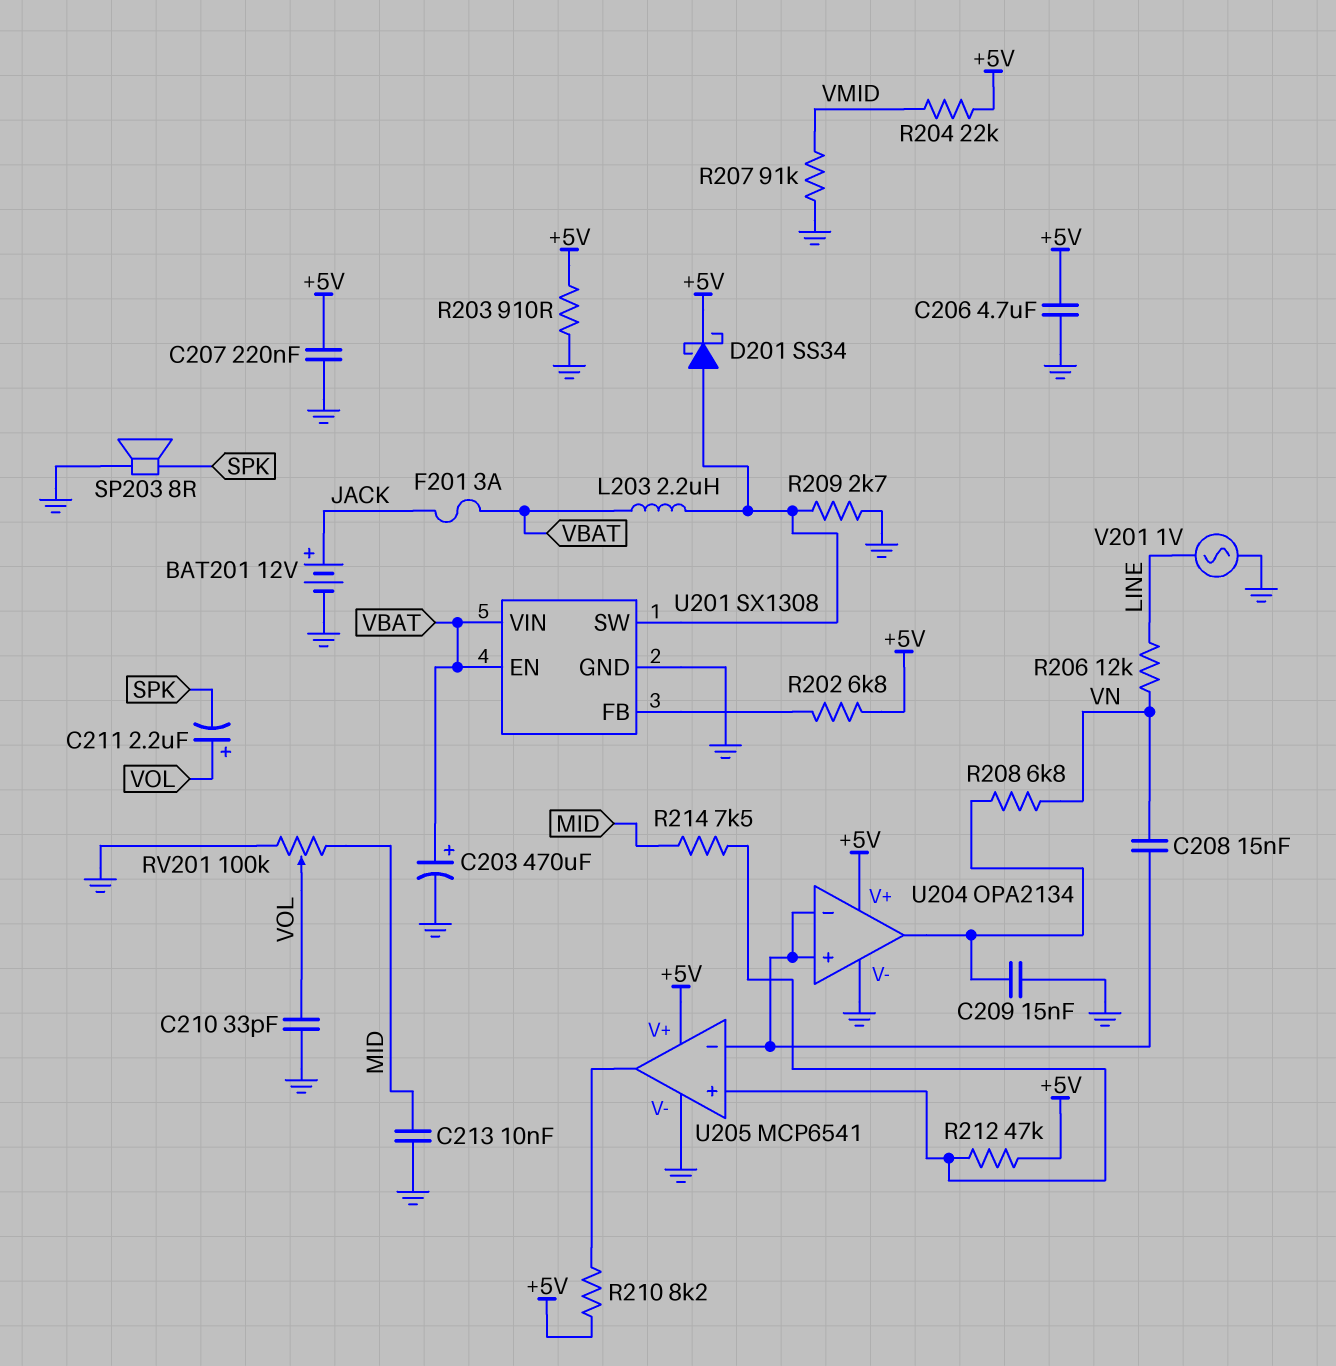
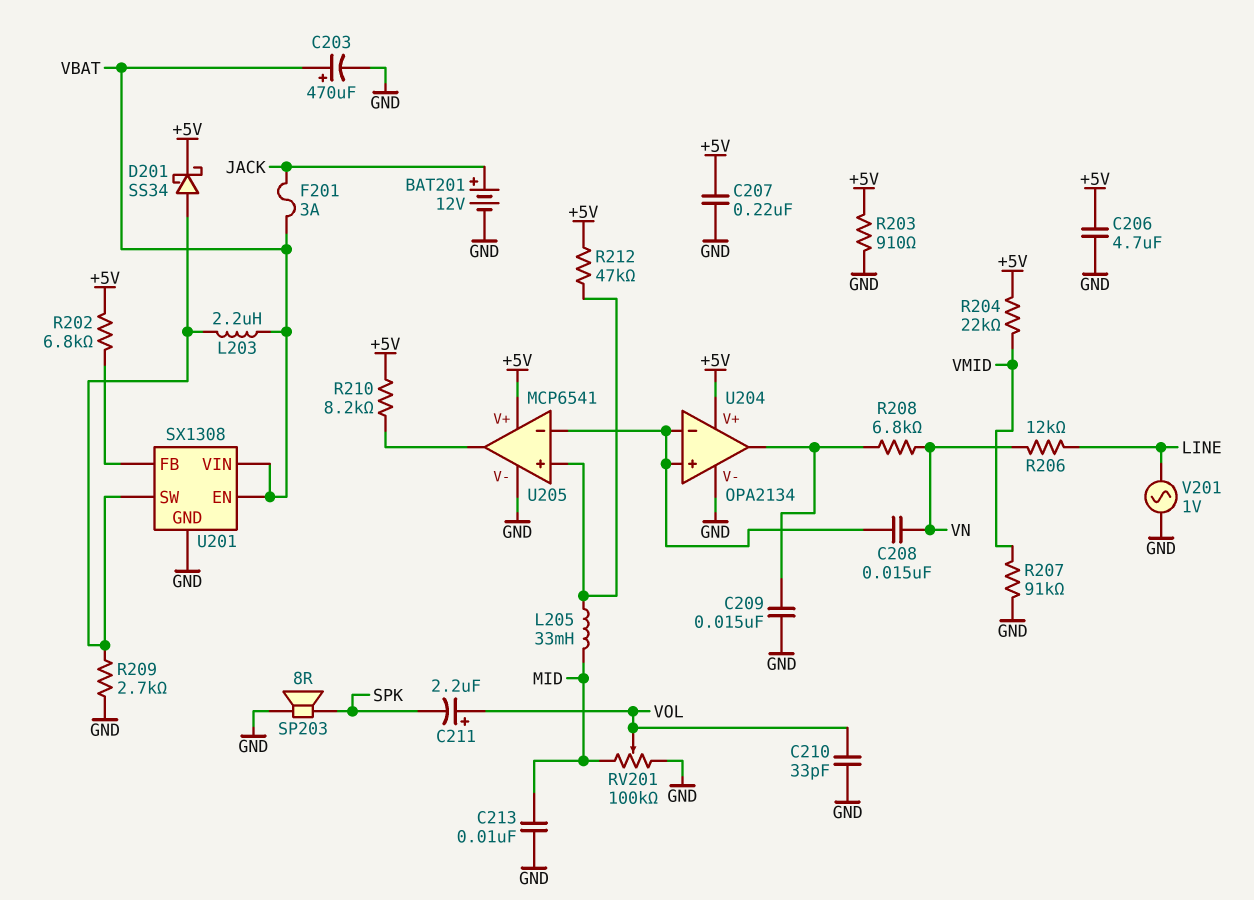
L205: none -> 33mH (MID, U205/in+)
R214: 7.5k (MID, U205/in+) -> none

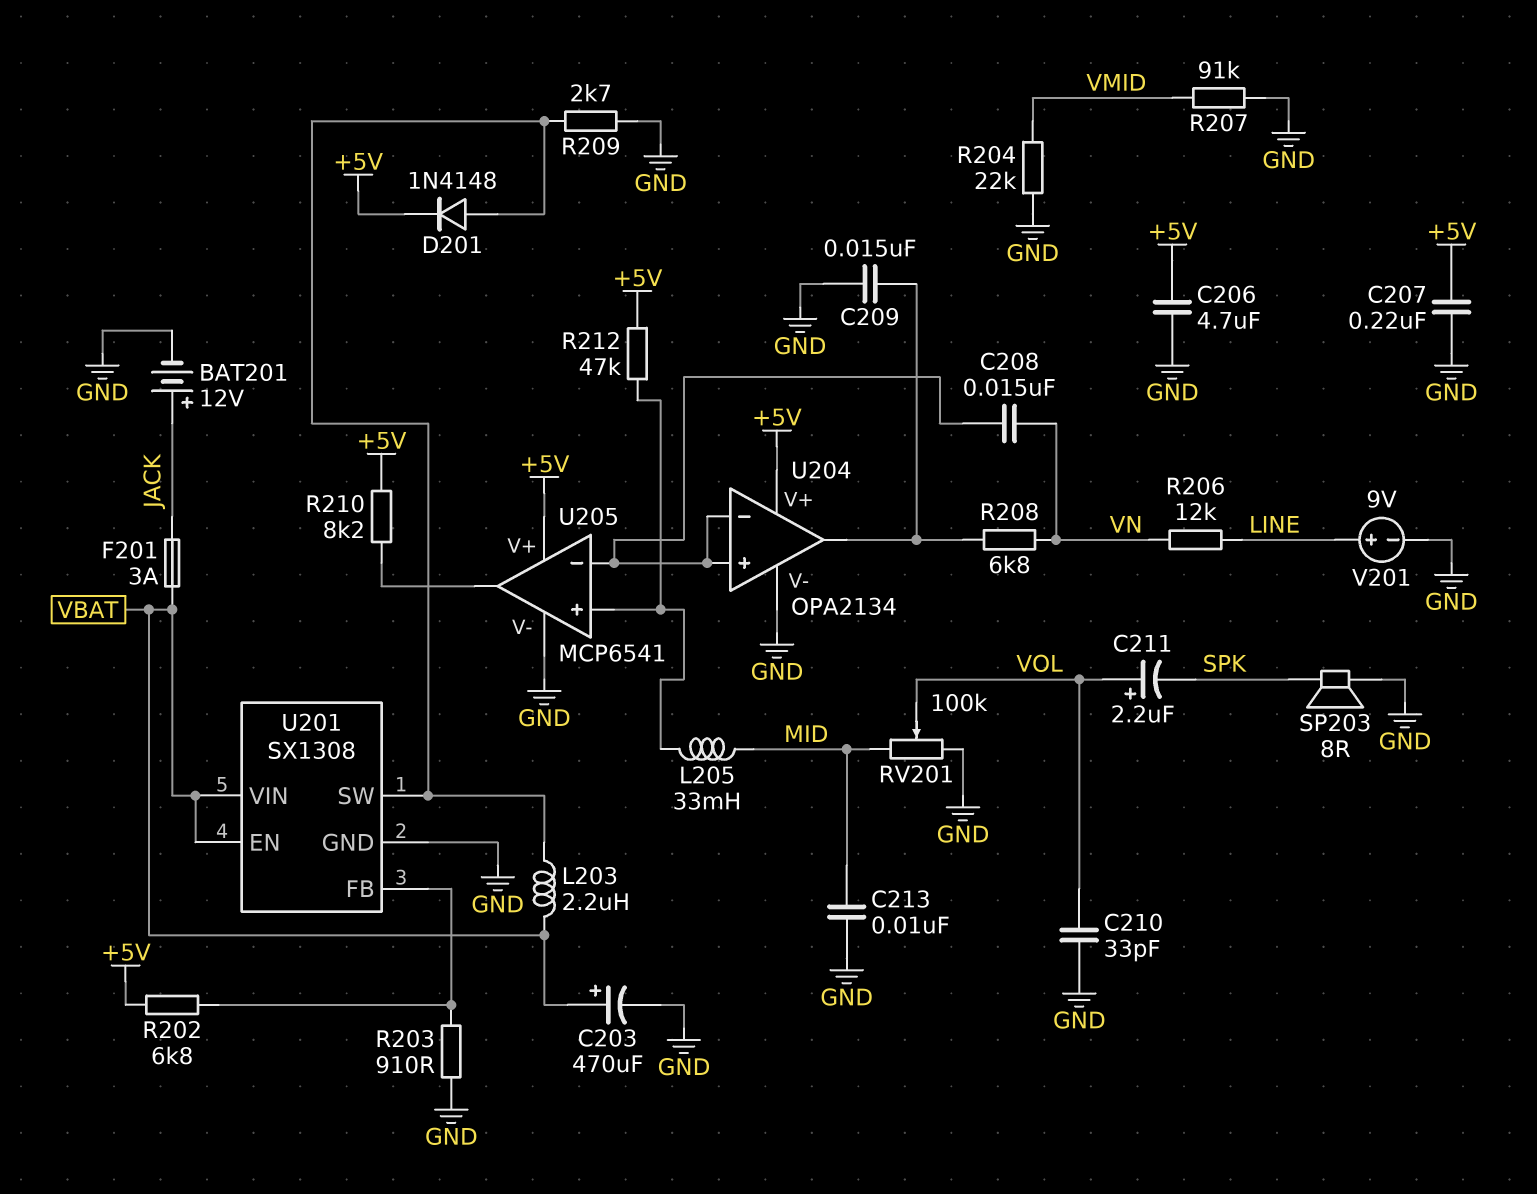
D201: schottky SS34 (A U201/SW, K +5V) -> diode 1N4148 (A U201/SW, K +5V)
R203: 910 (+5V, GND) -> 910 (GND, U201/FB)
R204: 22k (+5V, VMID) -> 22k (GND, VMID)
V201: AC 1V (GND, LINE) -> 9V (plus LINE, minus GND)

